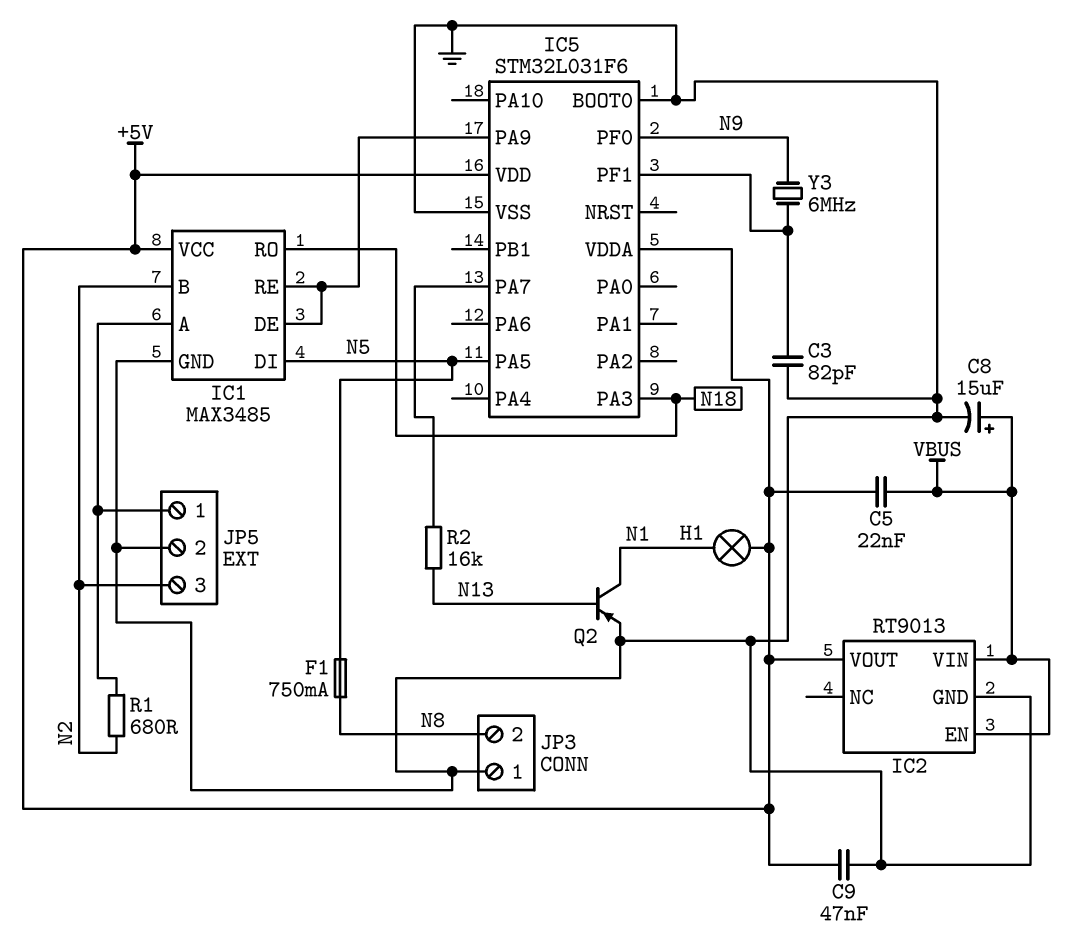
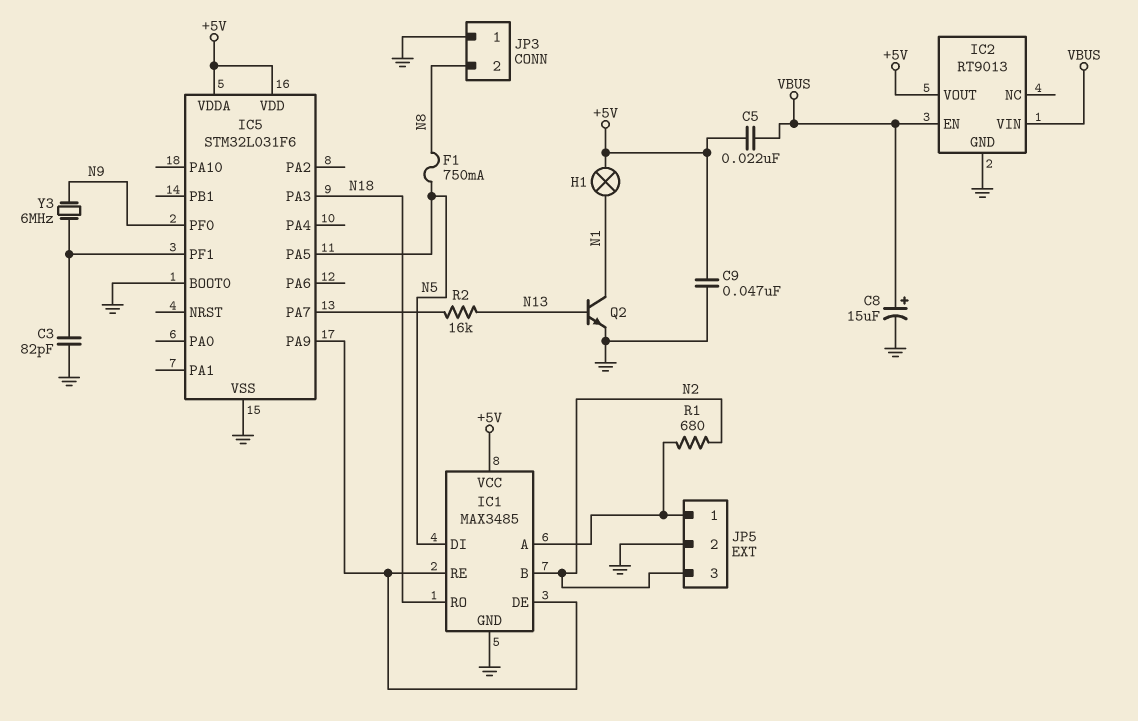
Q2: PNP (B N13, C N1, E GND) -> NPN (B N13, C N1, E GND)

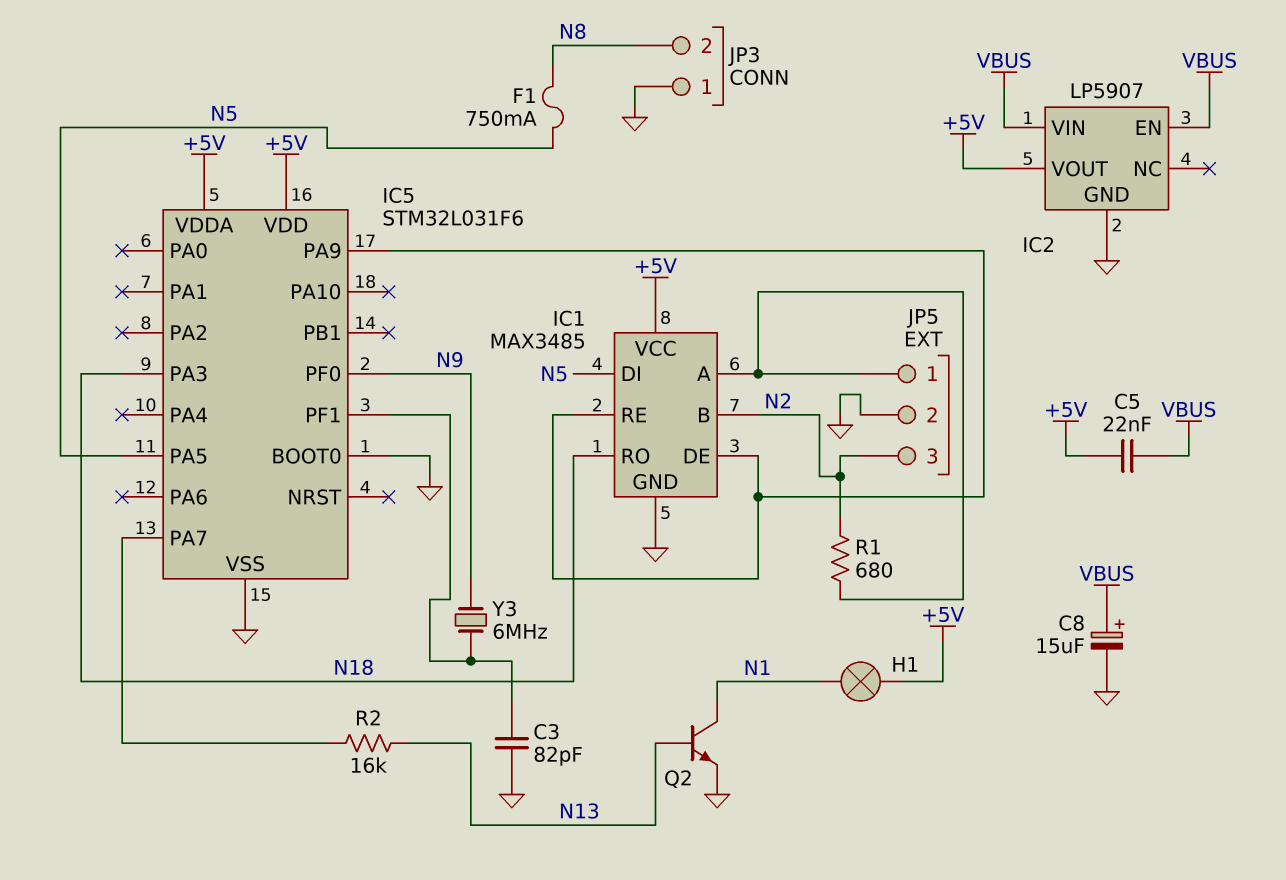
C9: 47nF (+5V, GND) -> none
IC2: RT9013 -> LP5907

